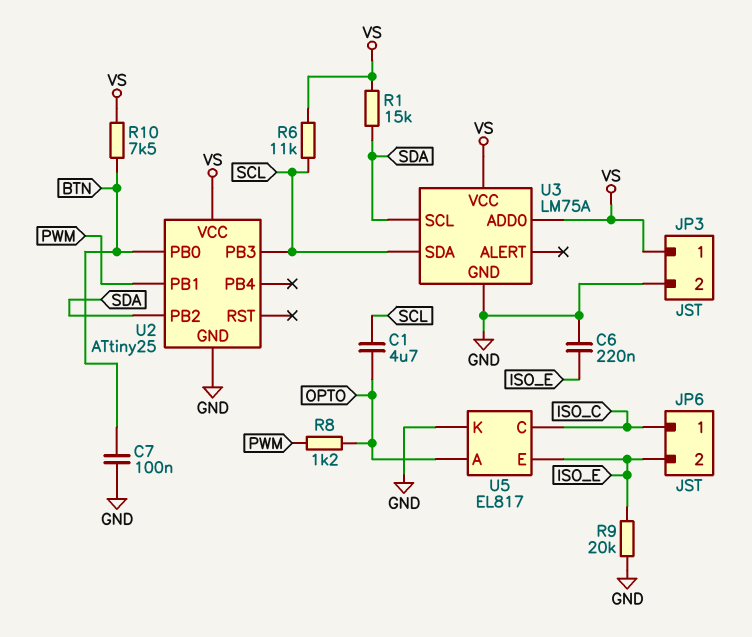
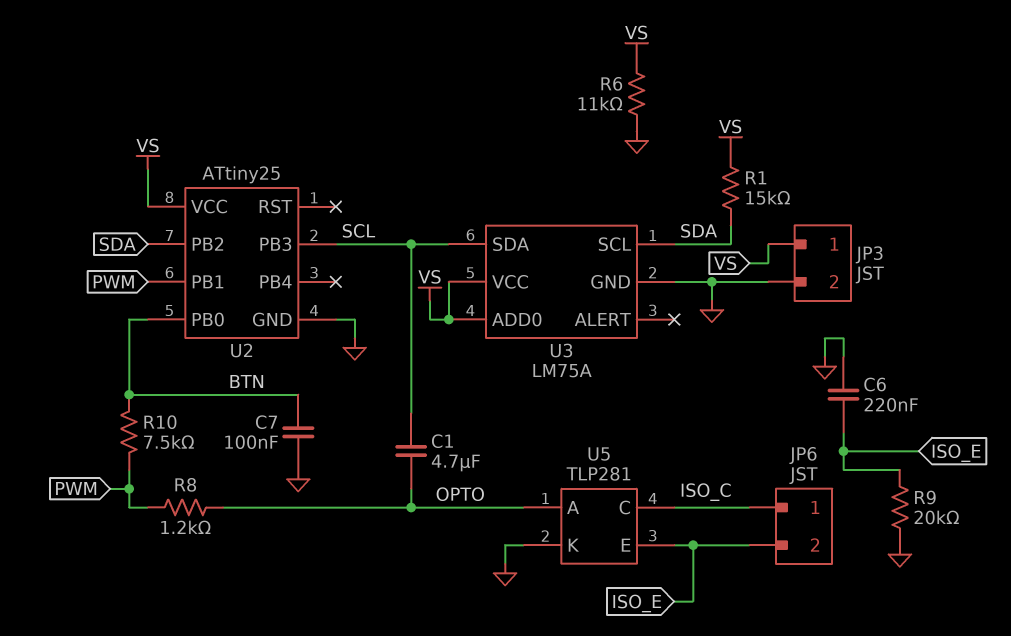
R6: 11k (SCL, VS) -> 11k (GND, VS)
R10: 7.5k (BTN, VS) -> 7.5k (BTN, PWM)
U5: EL817 -> TLP281

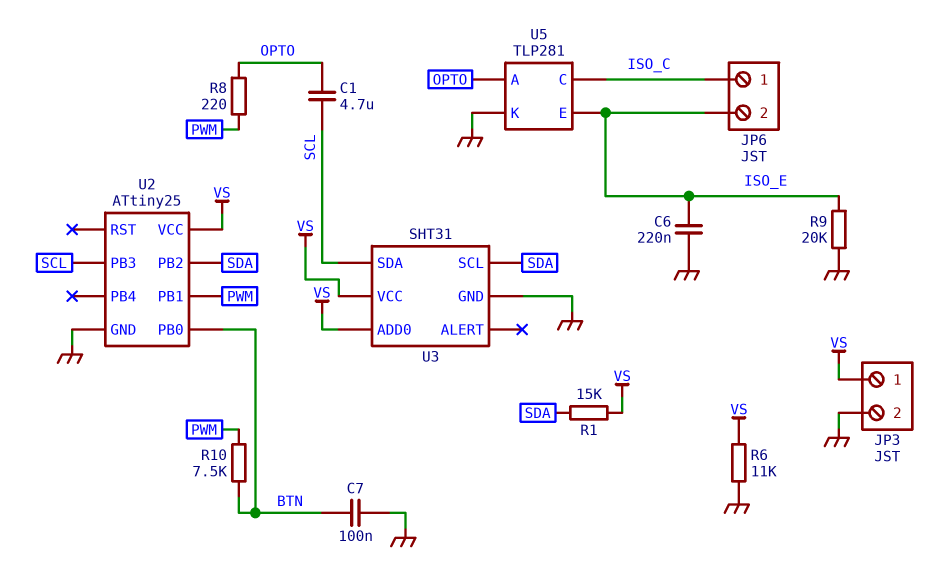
R8: 1.2k (OPTO, PWM) -> 220 (OPTO, PWM)
U3: LM75A -> SHT31

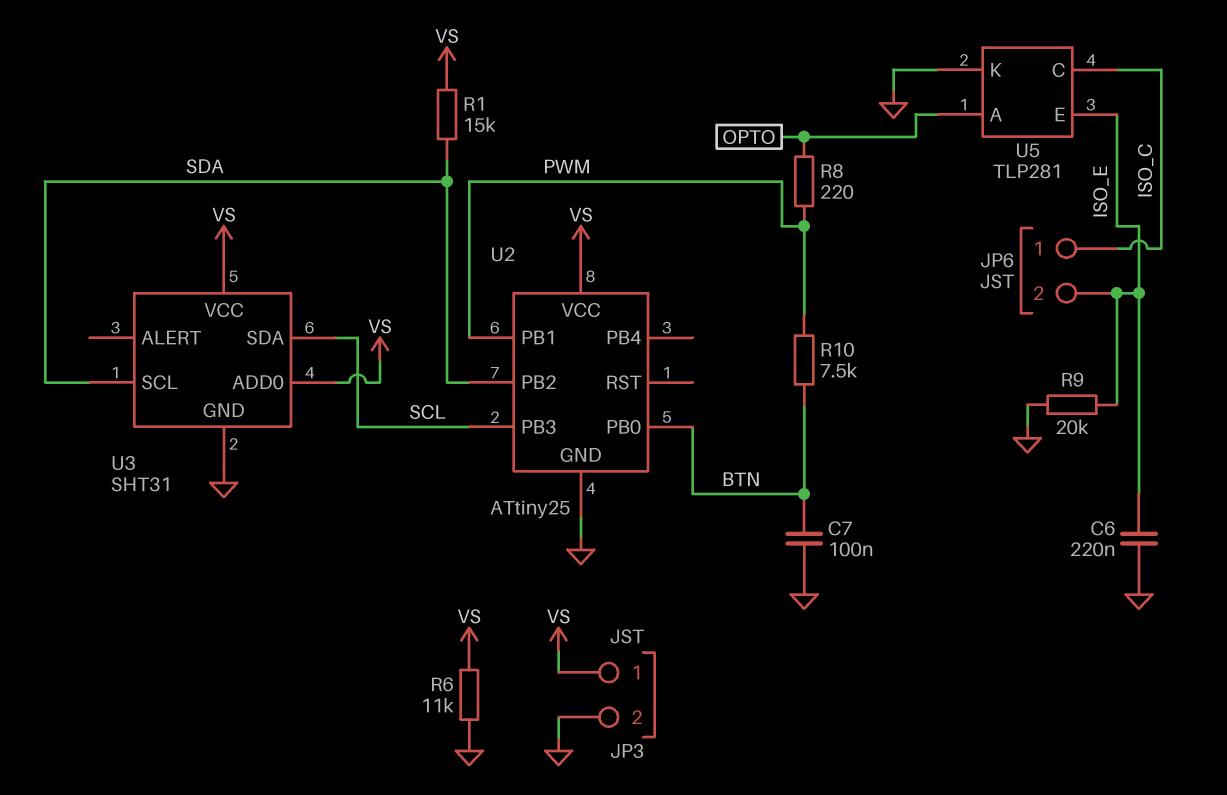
C1: 4.7uF (OPTO, SCL) -> none

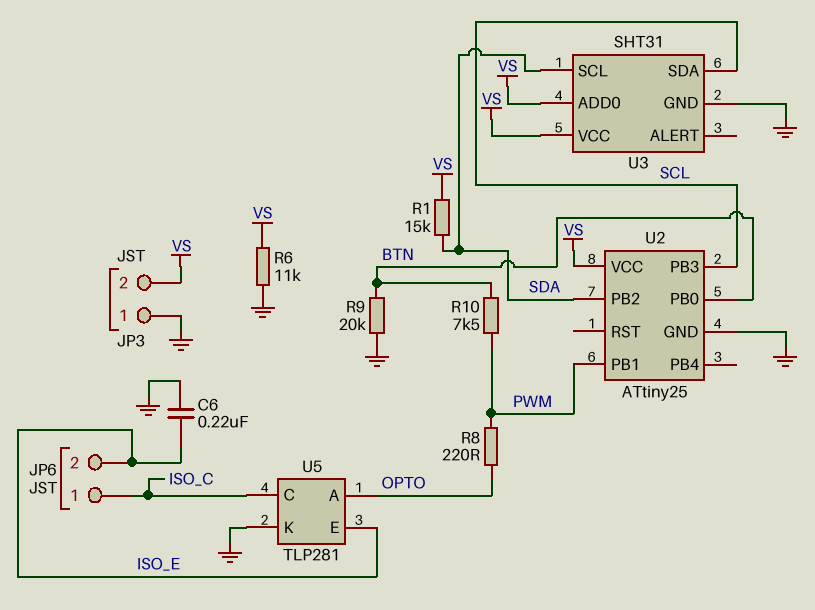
C7: 100nF (BTN, GND) -> none
JP3 pin 1: VS -> GND
JP3 pin 2: GND -> VS
R9: 20k (GND, ISO_E) -> 20k (BTN, GND)

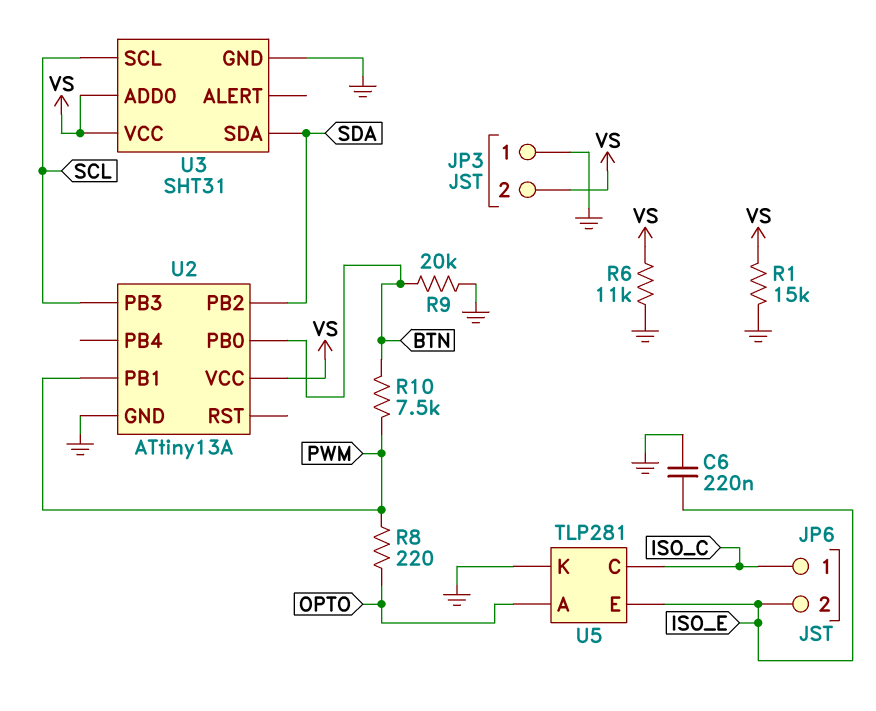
R1: 15k (SDA, VS) -> 15k (GND, VS)
U2: ATtiny25 -> ATtiny13A
U3 pin SCL: SDA -> SCL
U3 pin SDA: SCL -> SDA

